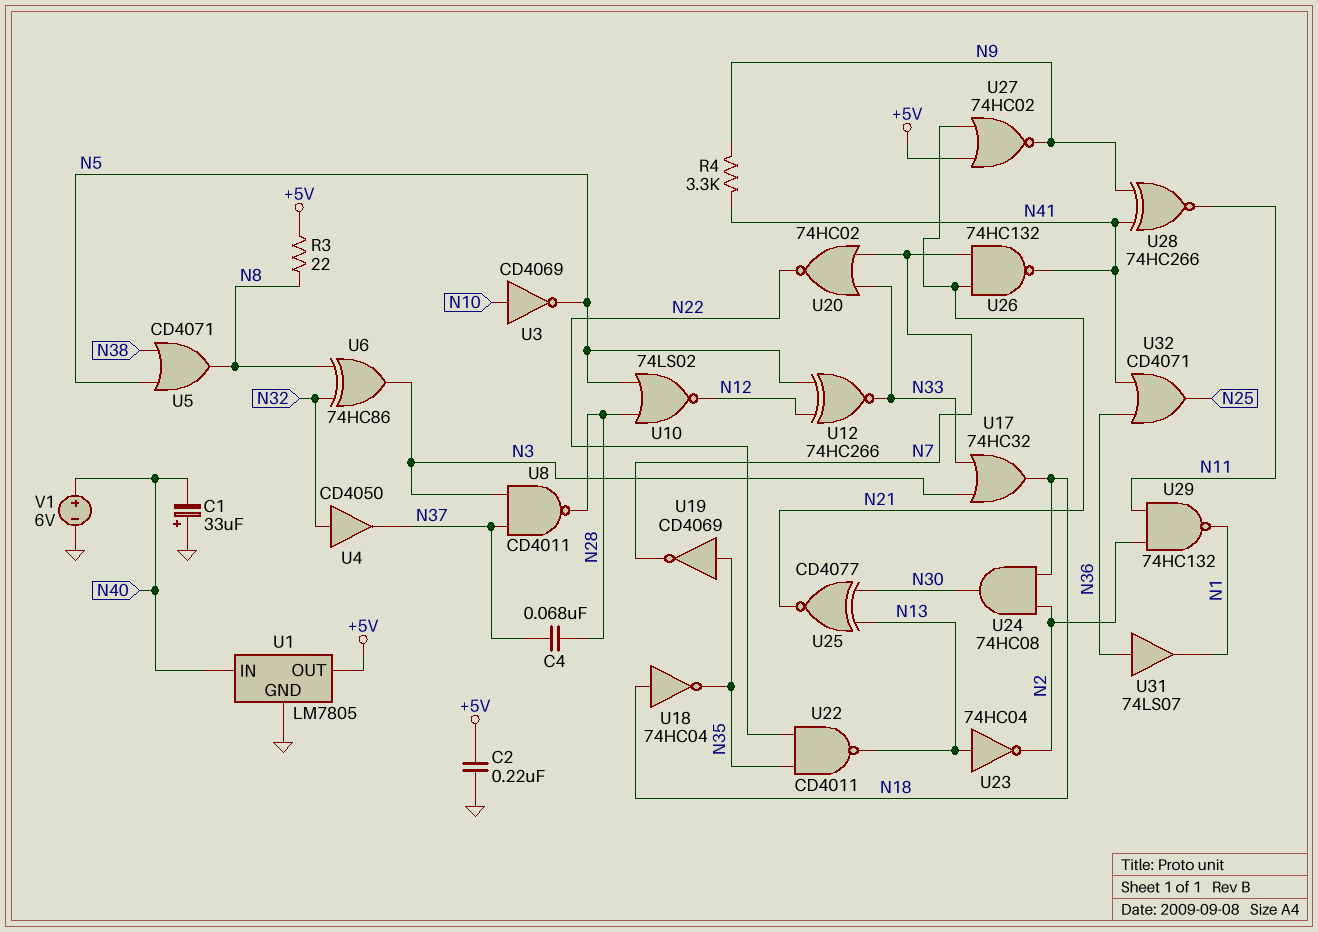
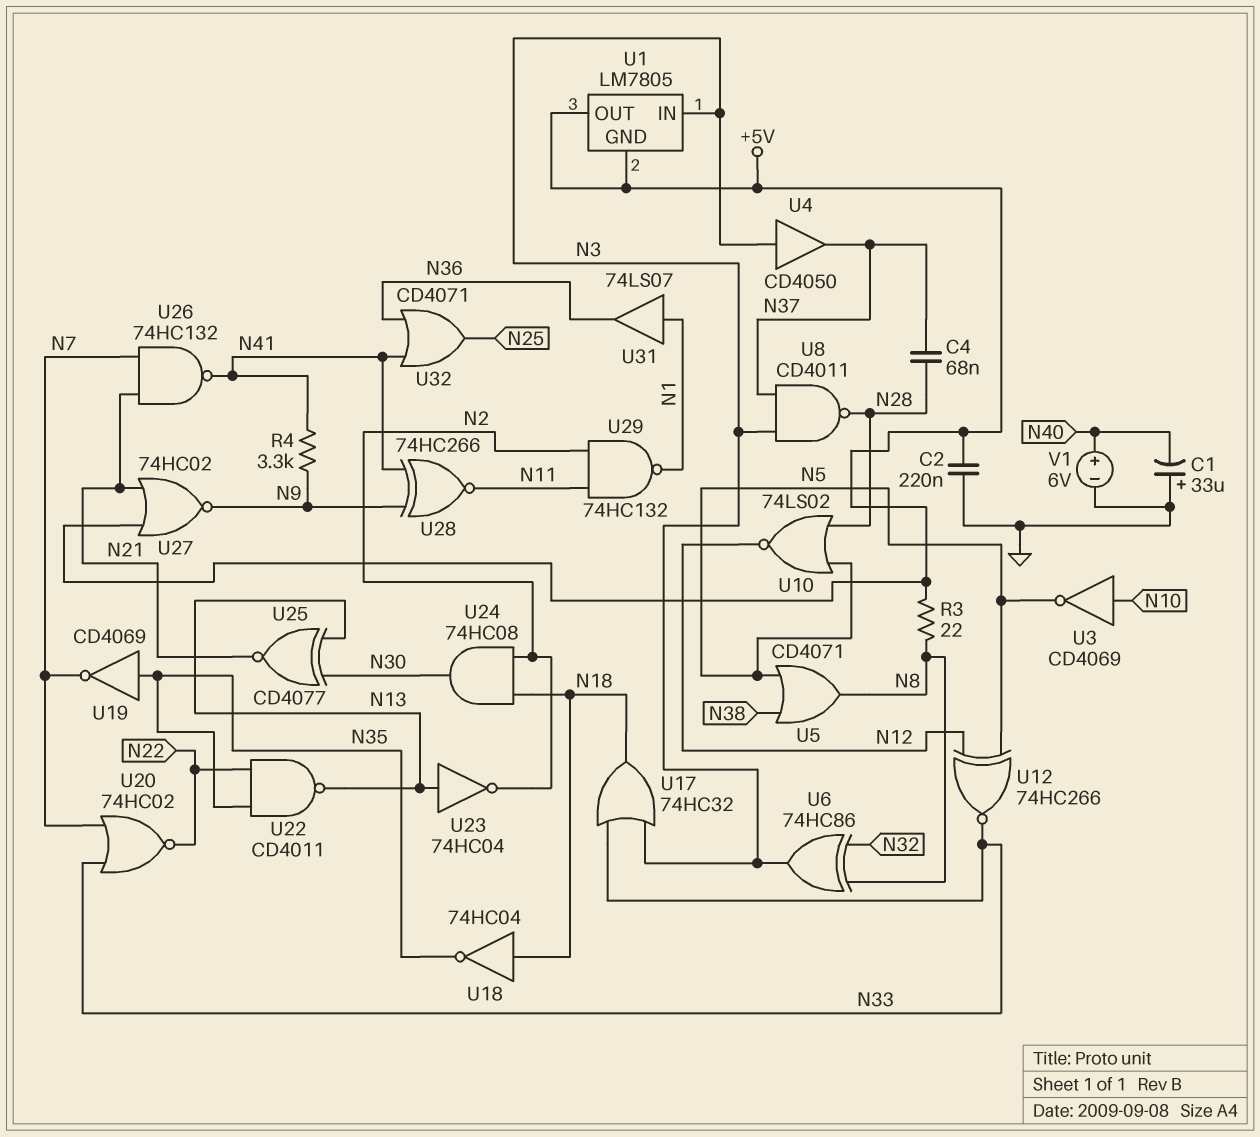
U1 pin GND: GND -> +5V
U1 pin IN: N40 -> N3
U4: buffer CD4050 (in N32, out N37) -> buffer CD4050 (in N3, out N37)
U31: buffer 74LS07 (in N36, out N1) -> buffer 74LS07 (in N1, out N36)

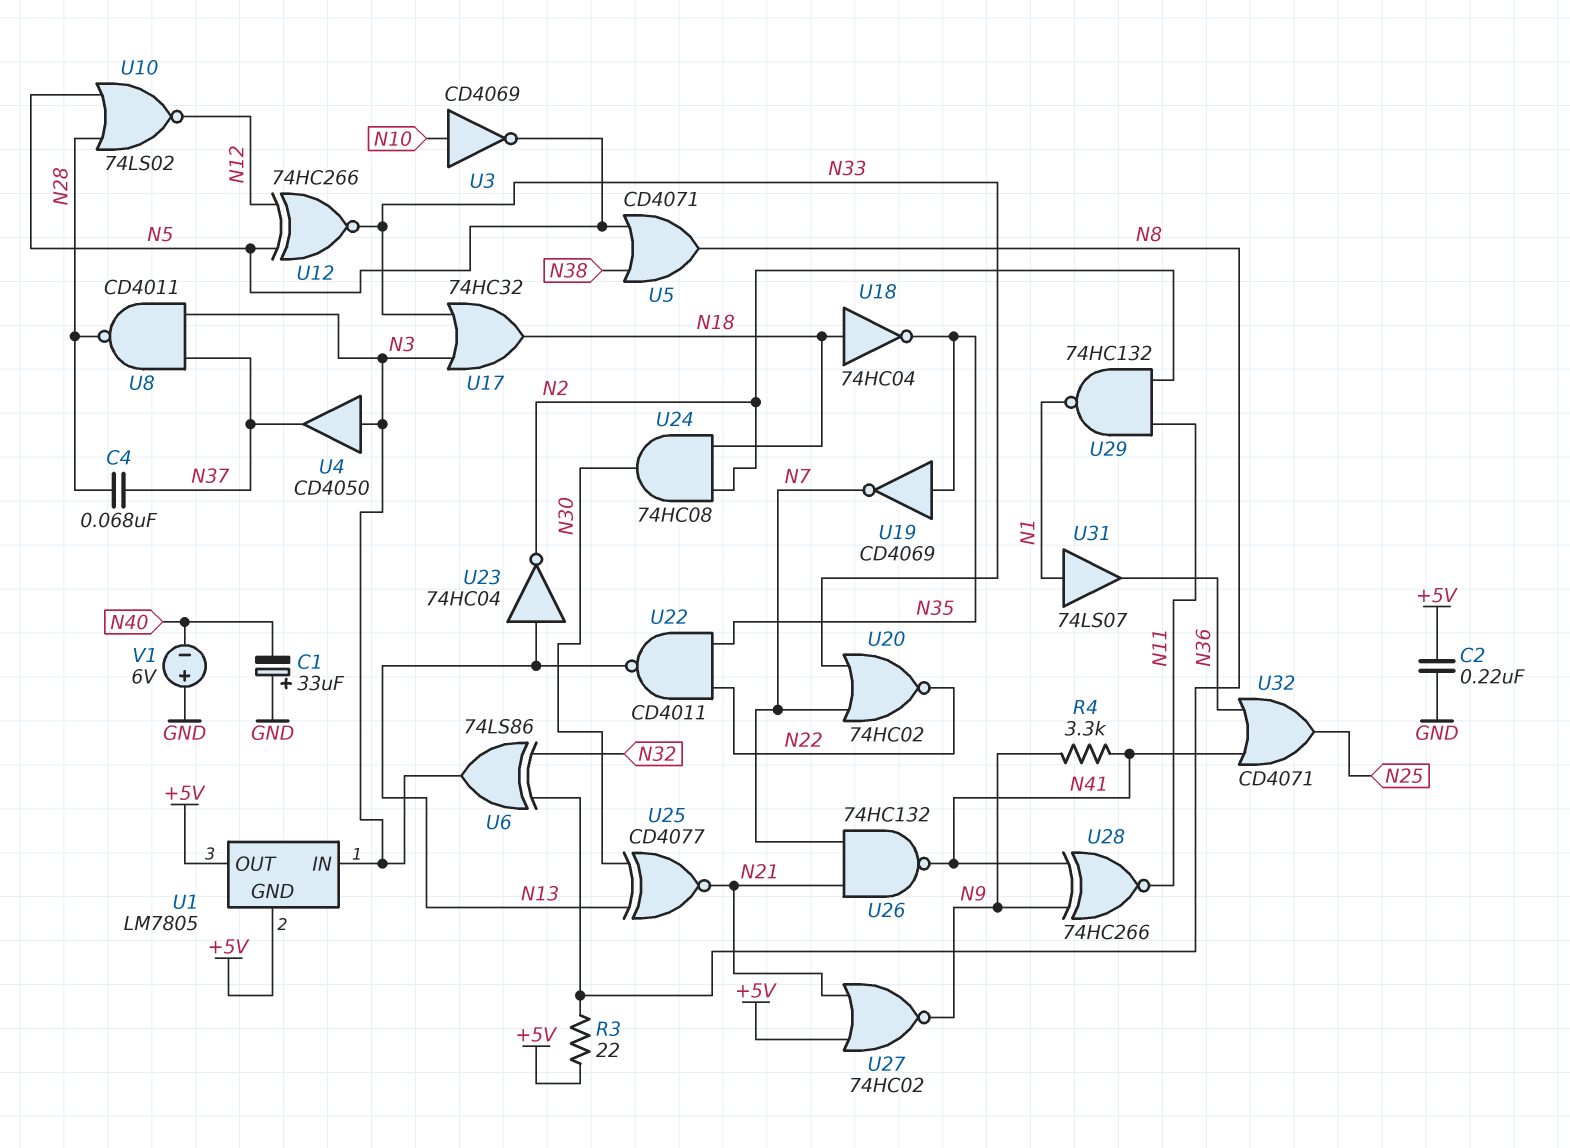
U6: XOR 74HC86 (in N8, in N32, out N3) -> XOR 74LS86 (in N8, in N32, out N3)
V1: 6V (plus N40, minus GND) -> 6V (plus GND, minus N40)

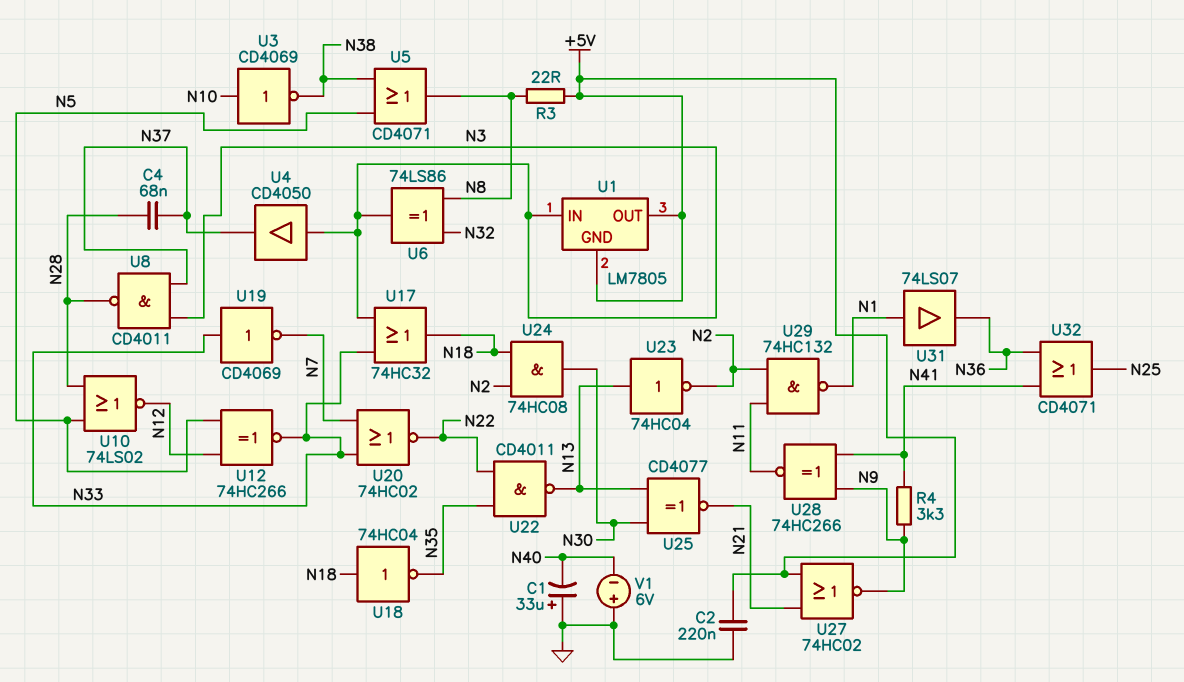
U3: NOT CD4069 (in N10, out N5) -> NOT CD4069 (in N10, out N38)
U19: NOT CD4069 (in N35, out N7) -> NOT CD4069 (in N33, out N7)
U26: NAND 74HC132 (in N7, in N21, out N41) -> none

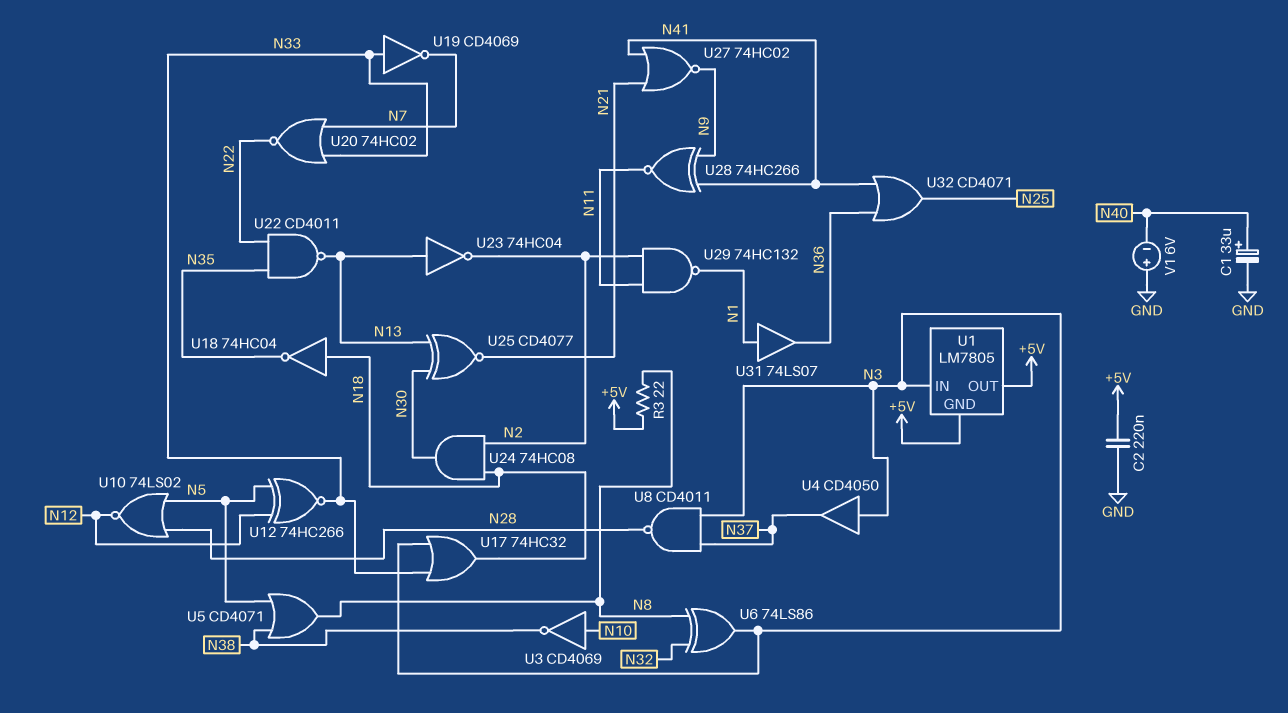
C1: 33uF (plus GND, minus N40) -> 33uF (plus N40, minus GND)
C4: 68nF (N28, N37) -> none
R4: 3.3k (N9, N41) -> none
U27: NOR 74HC02 (in +5V, in N21, out N9) -> NOR 74HC02 (in N21, in N41, out N9)

